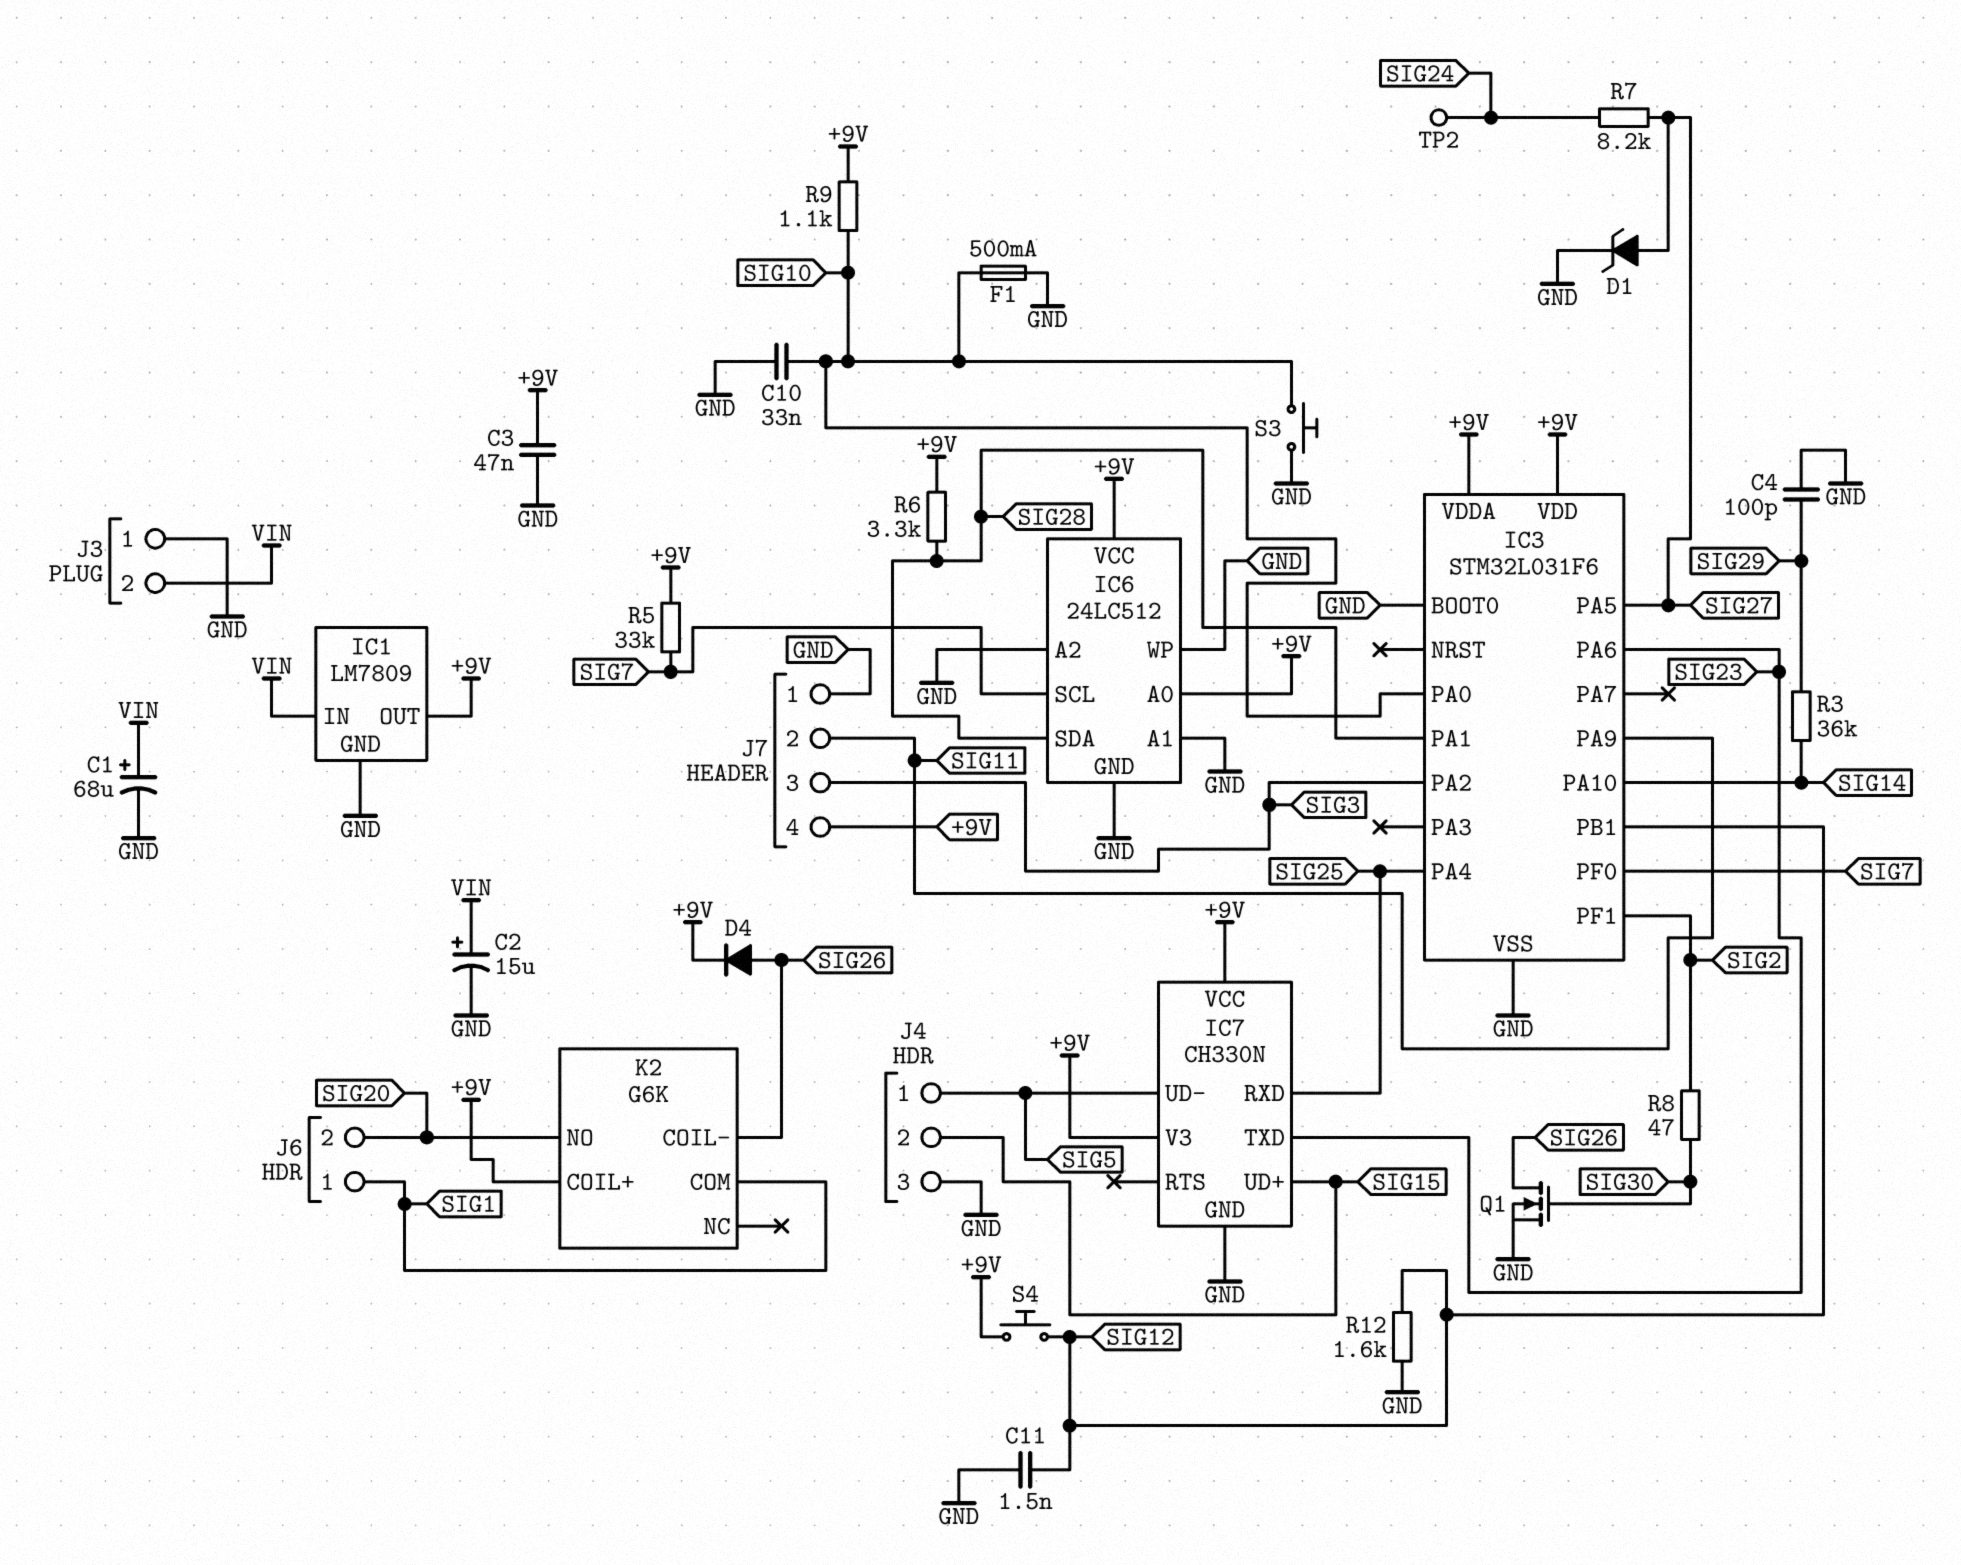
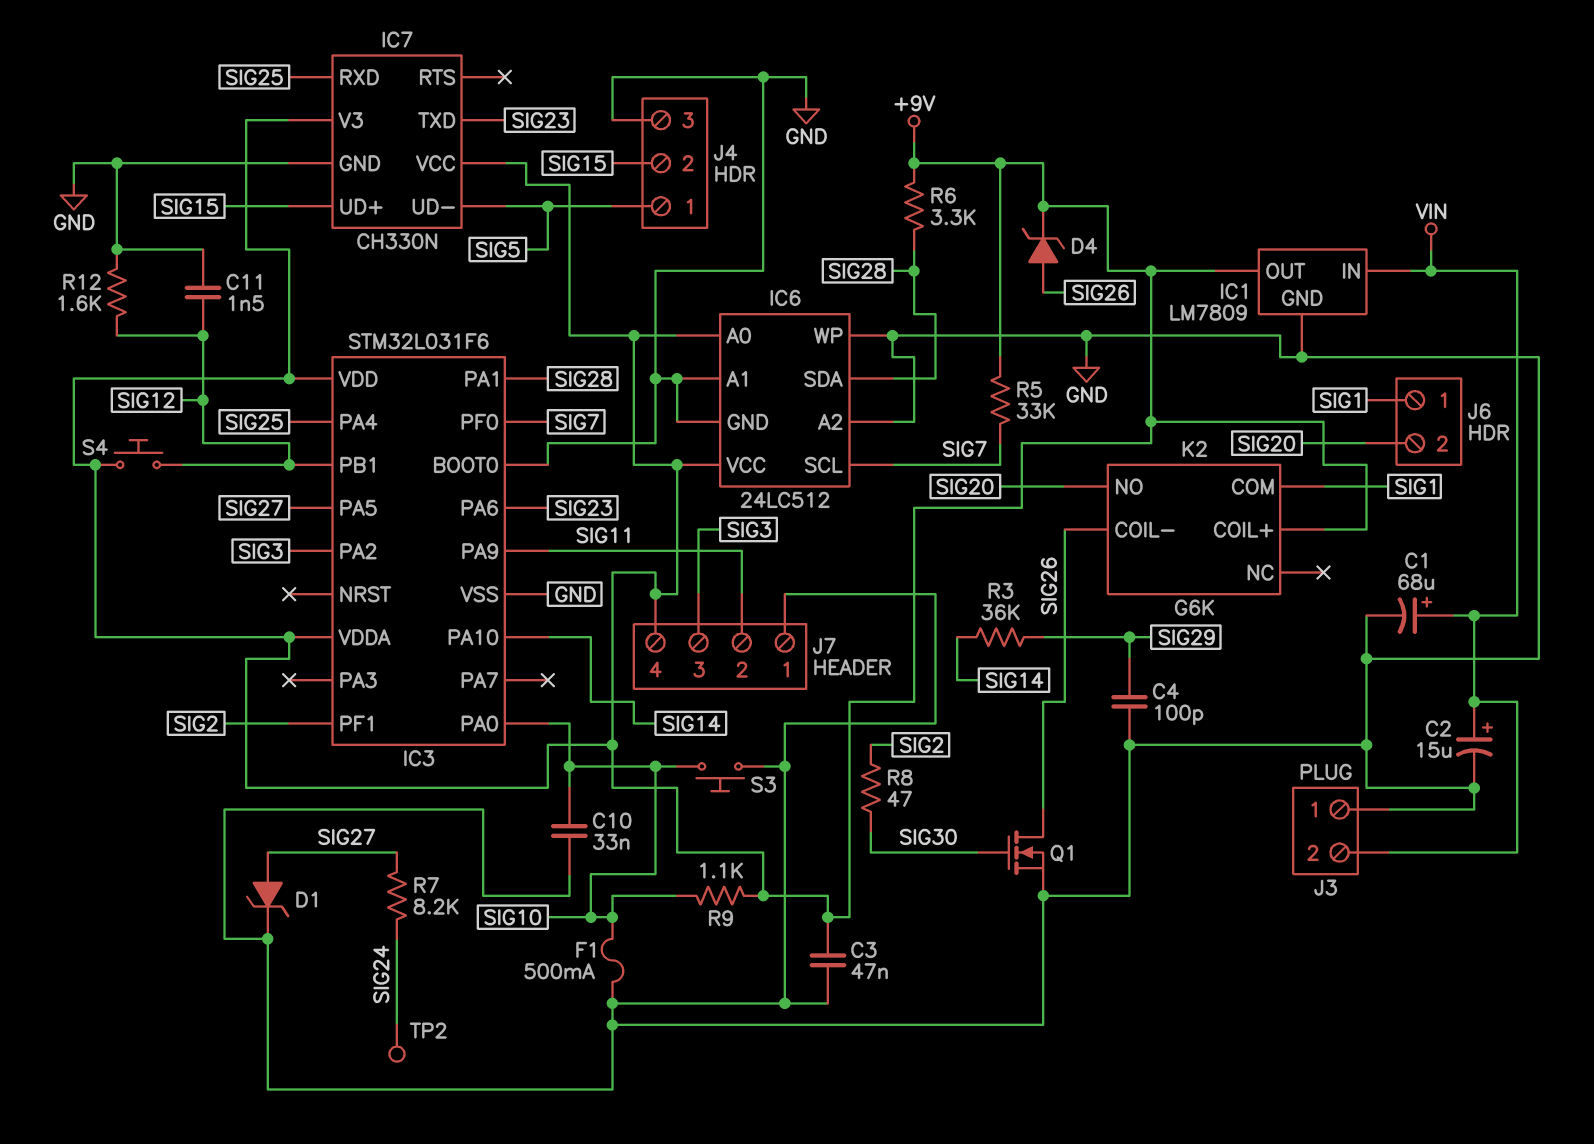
D4: diode (A SIG26, K +9V) -> zener (A SIG26, K +9V)

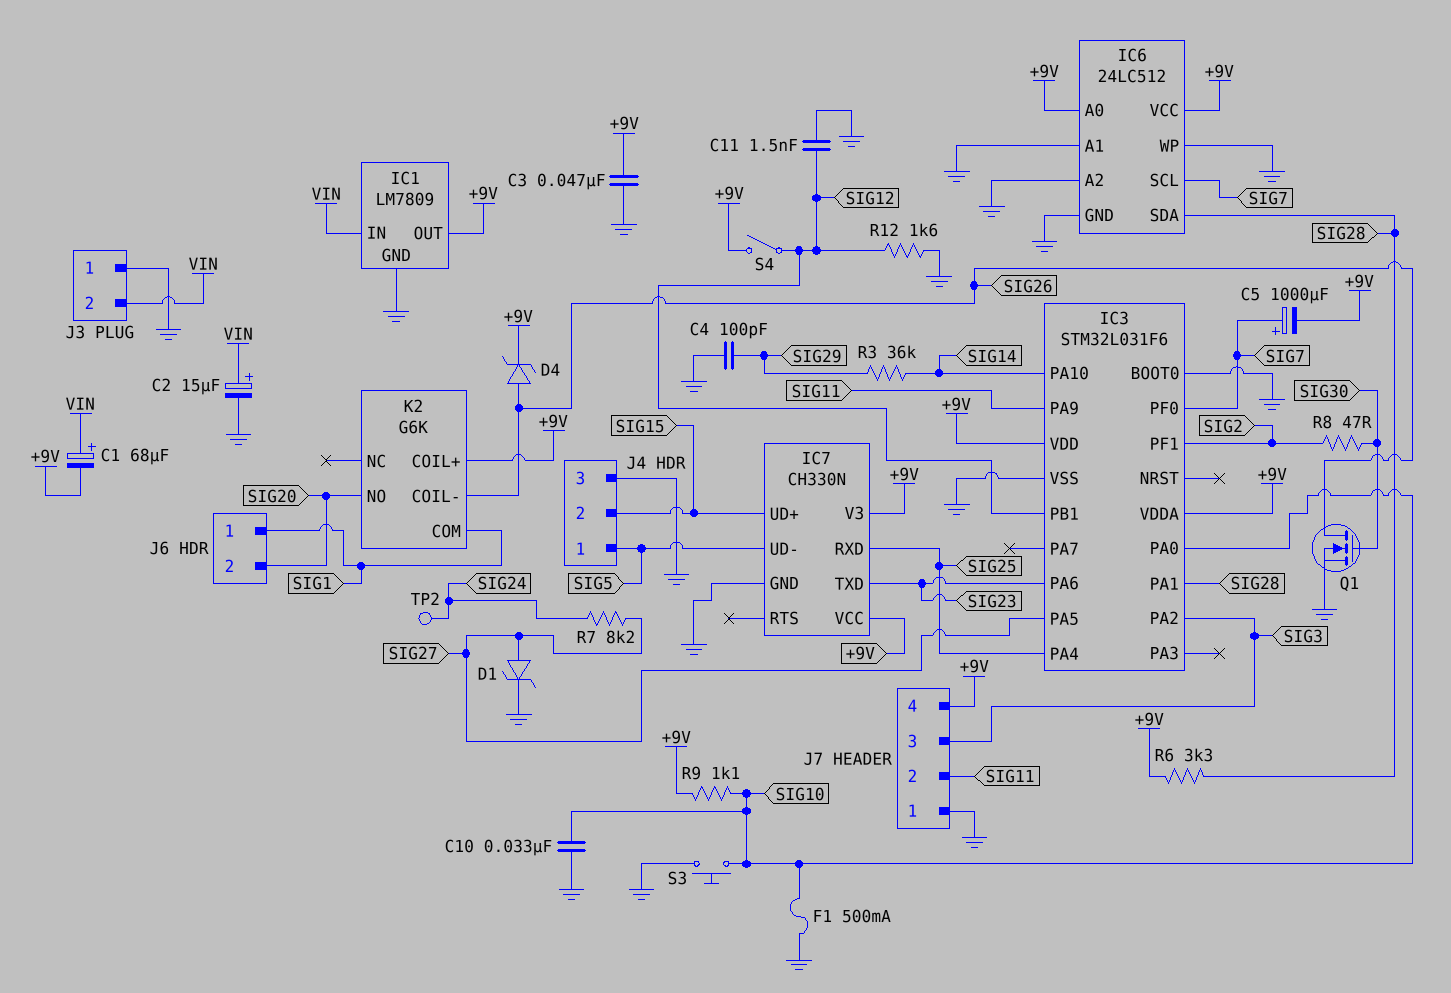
C1: 68uF (plus VIN, minus GND) -> 68uF (plus VIN, minus +9V)
C5: none -> 1000uF (plus SIG7, minus +9V)
R5: 33k (+9V, SIG7) -> none
S4: button (+9V, SIG12) -> switch (+9V, SIG12)

